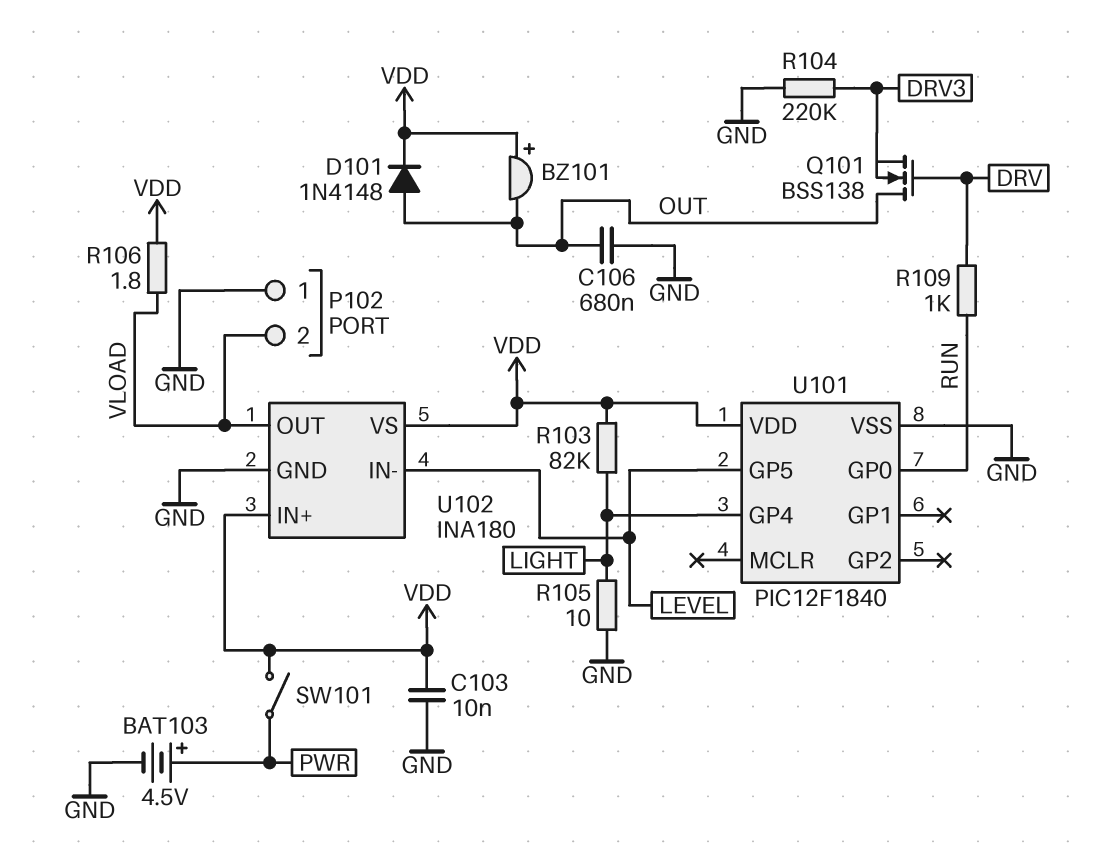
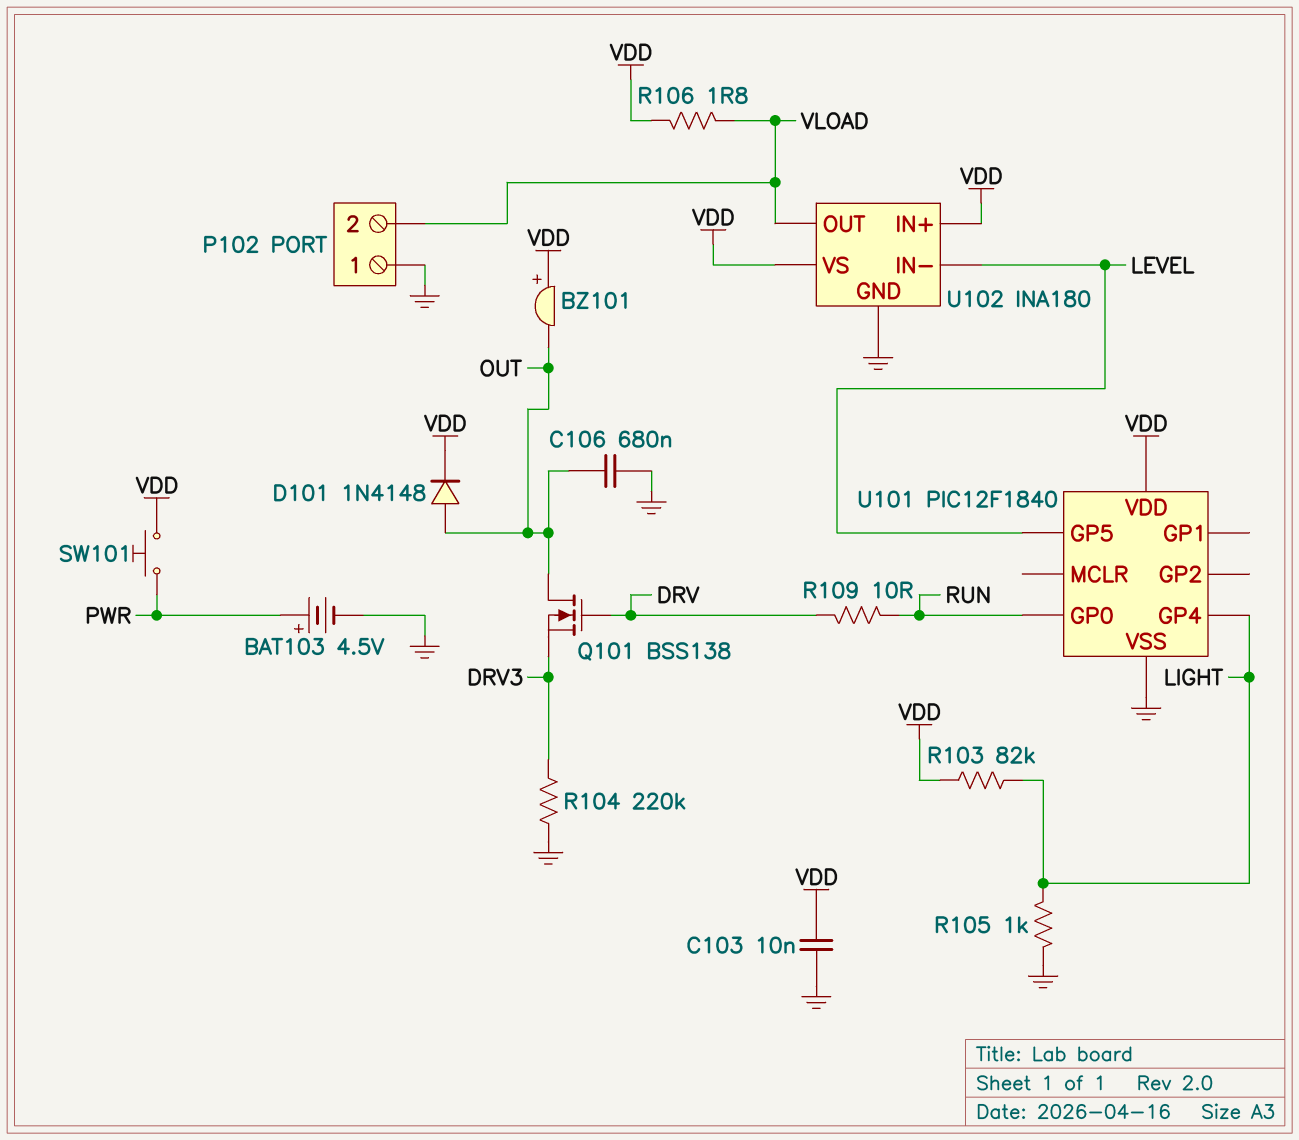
R105: 10 (GND, LIGHT) -> 1k (GND, LIGHT)
R109: 1k (DRV, RUN) -> 10 (DRV, RUN)
SW101: switch (PWR, VDD) -> button (PWR, VDD)

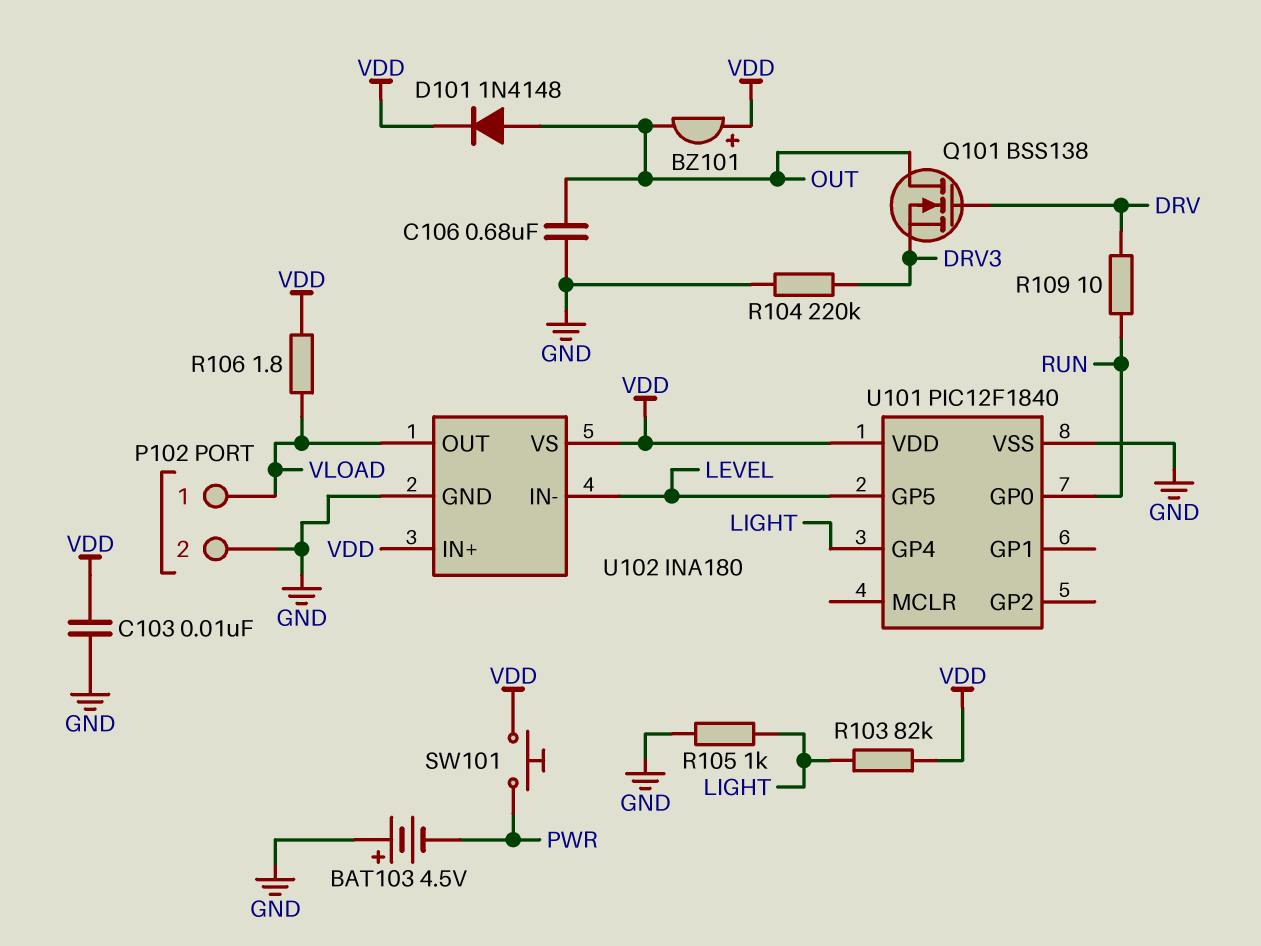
BAT103: 4.5V (plus PWR, minus GND) -> 4.5V (plus GND, minus PWR)
P102 pin 1: GND -> VLOAD
P102 pin 2: VLOAD -> GND

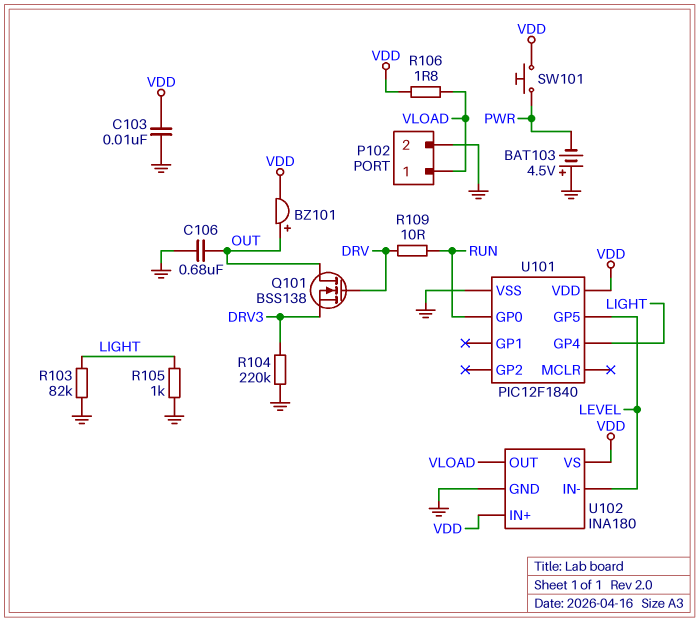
BZ101: buzzer (plus VDD, minus OUT) -> buzzer (plus OUT, minus VDD)
D101: diode 1N4148 (A OUT, K VDD) -> none
R103: 82k (LIGHT, VDD) -> 82k (GND, LIGHT)

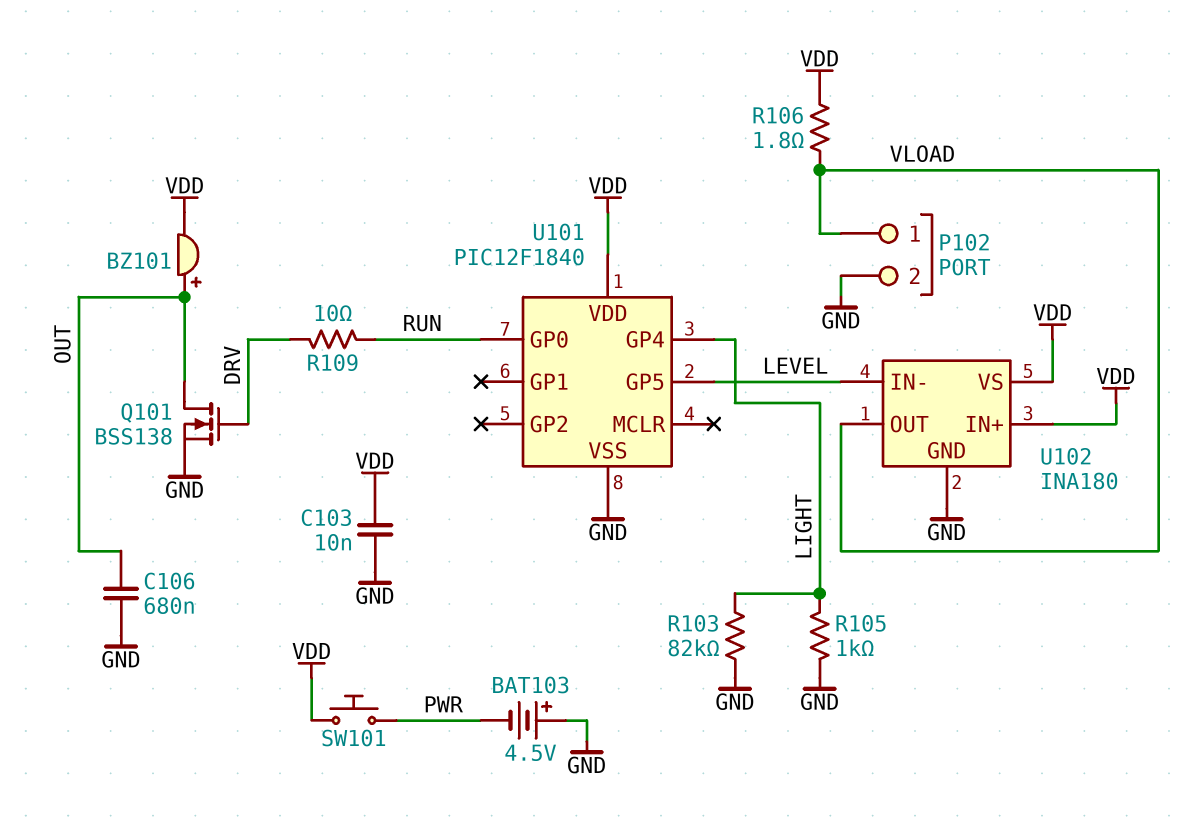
Q101: NMOS BSS138 (G DRV, D OUT, S DRV3) -> NMOS BSS138 (G DRV, D OUT, S GND)
R104: 220k (DRV3, GND) -> none

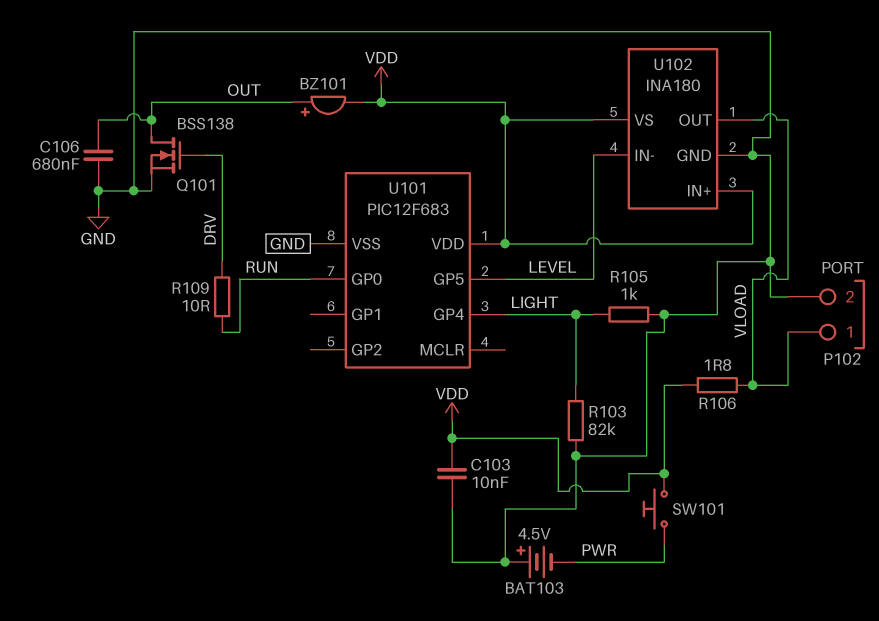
U101: PIC12F1840 -> PIC12F683

